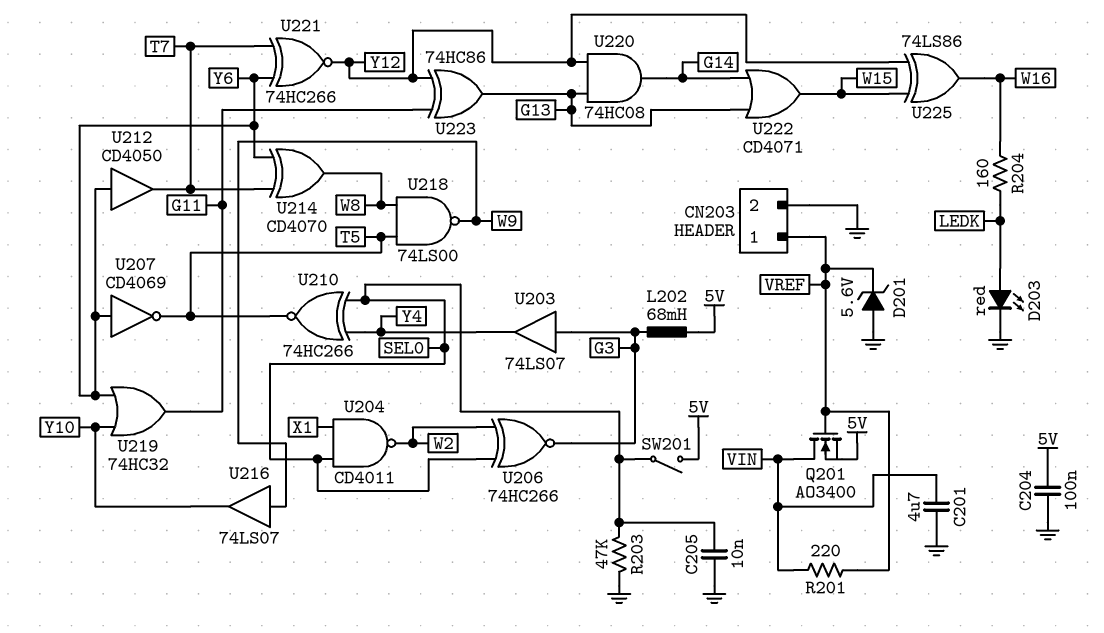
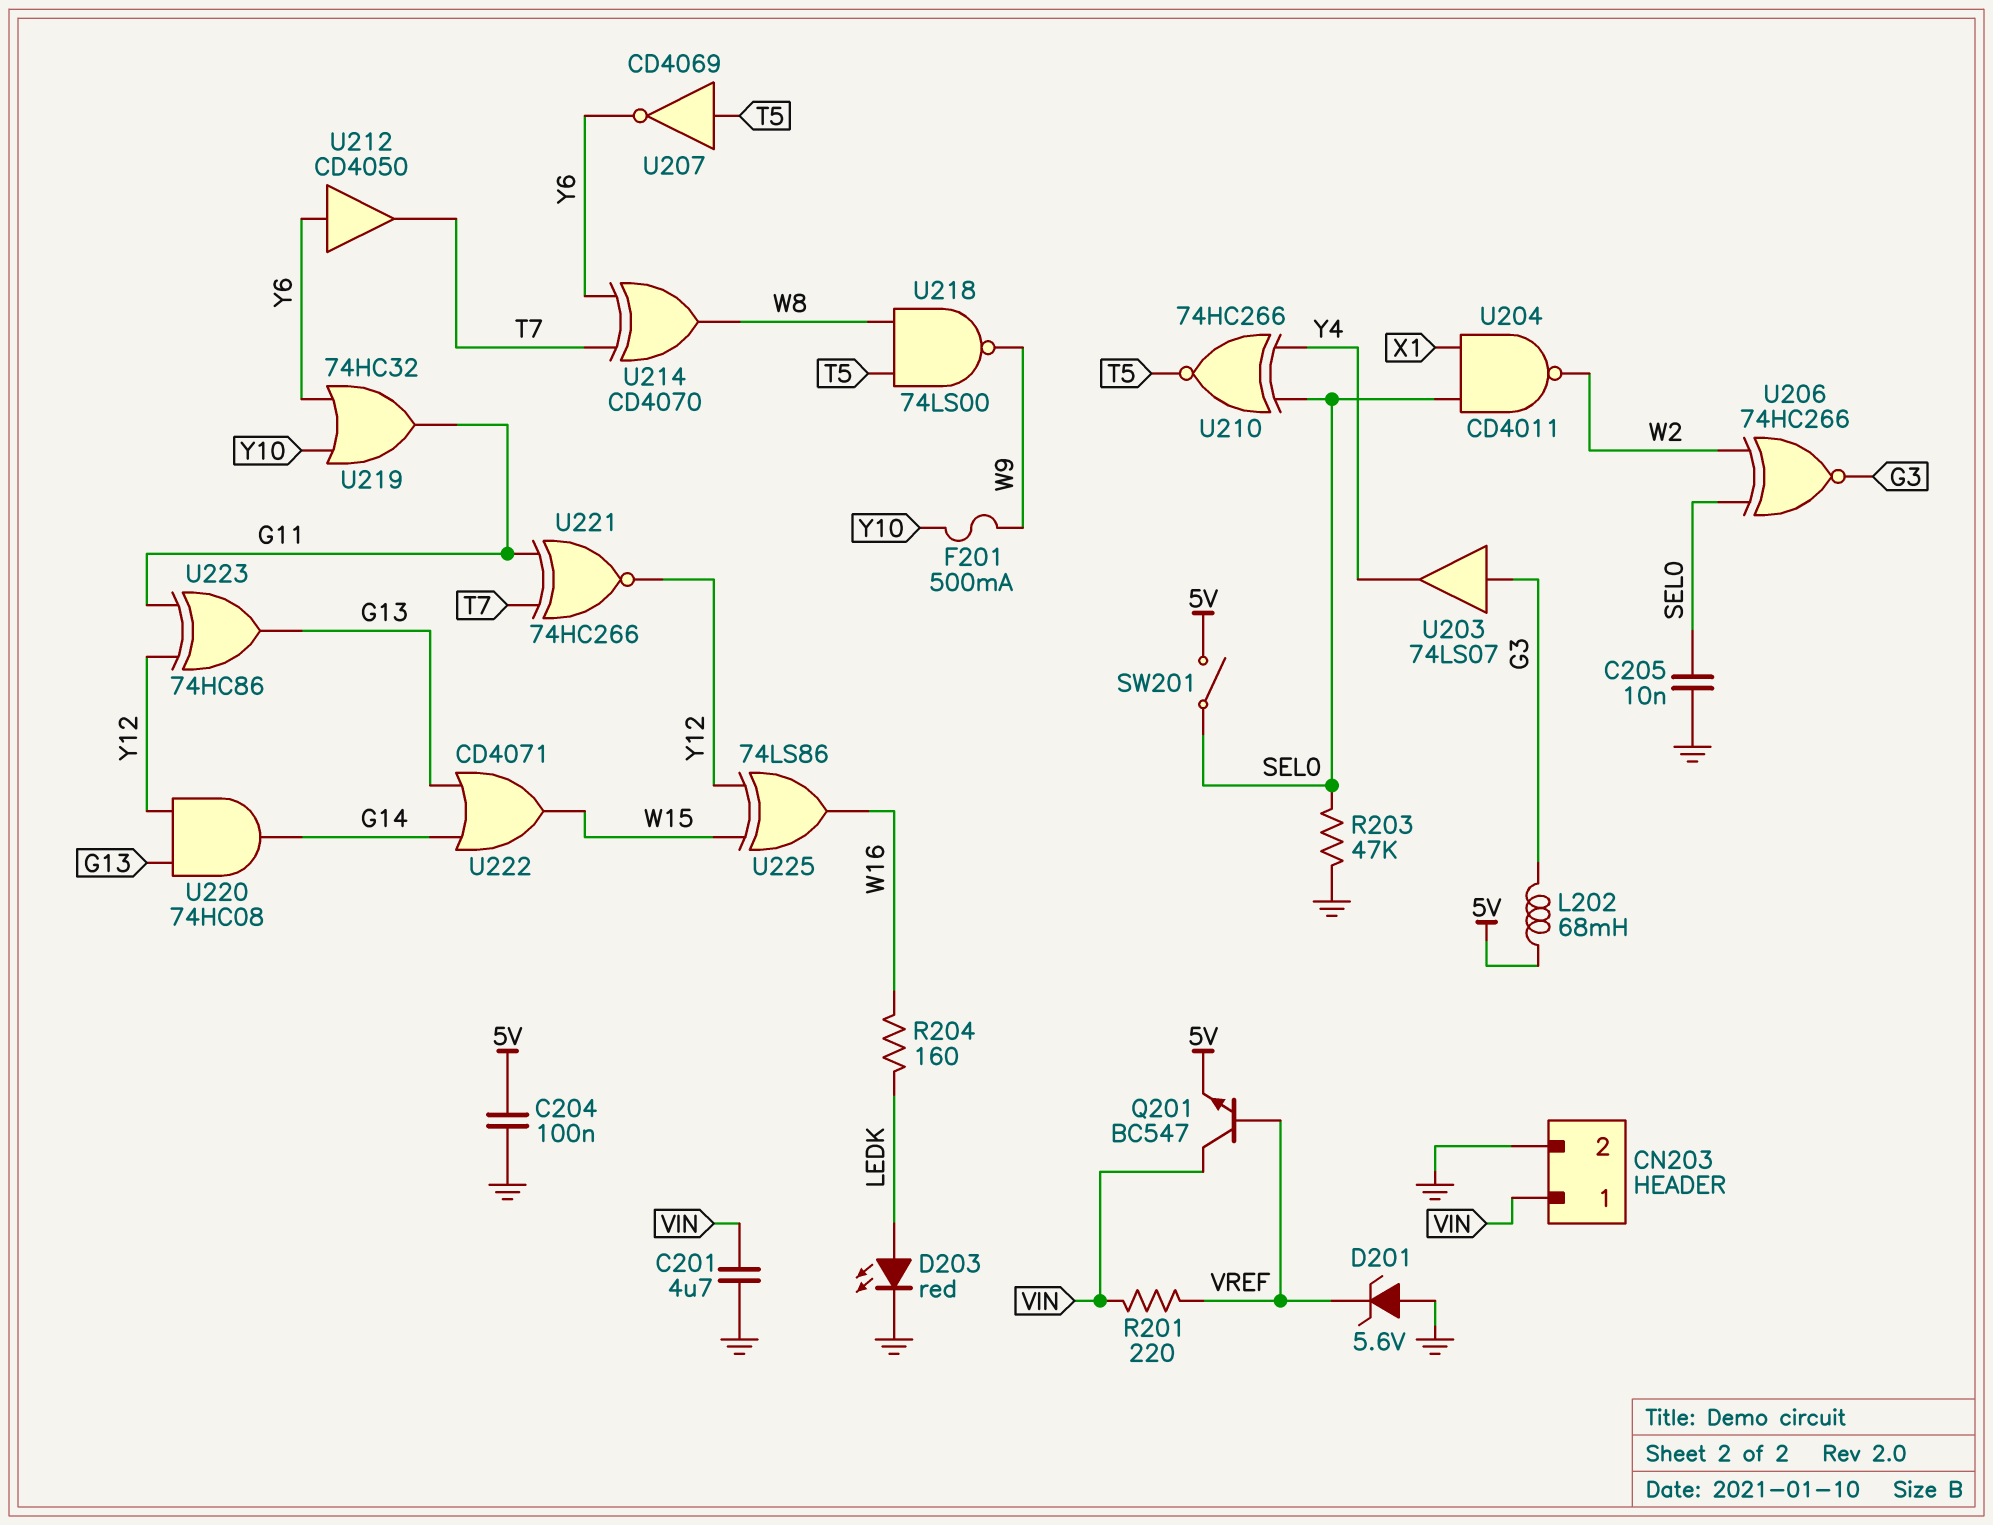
CN203 pin 1: VREF -> VIN
F201: none -> 500mA (W9, Y10)
Q201: NMOS AO3400 (G VREF, D VIN, S 5V) -> NPN BC547 (B VREF, C VIN, E 5V)
U207: NOT CD4069 (in Y6, out T5) -> NOT CD4069 (in T5, out Y6)
U216: buffer 74LS07 (in W9, out Y10) -> none
U221: XNOR 74HC266 (in T7, in Y6, out Y12) -> XNOR 74HC266 (in G11, in T7, out Y12)

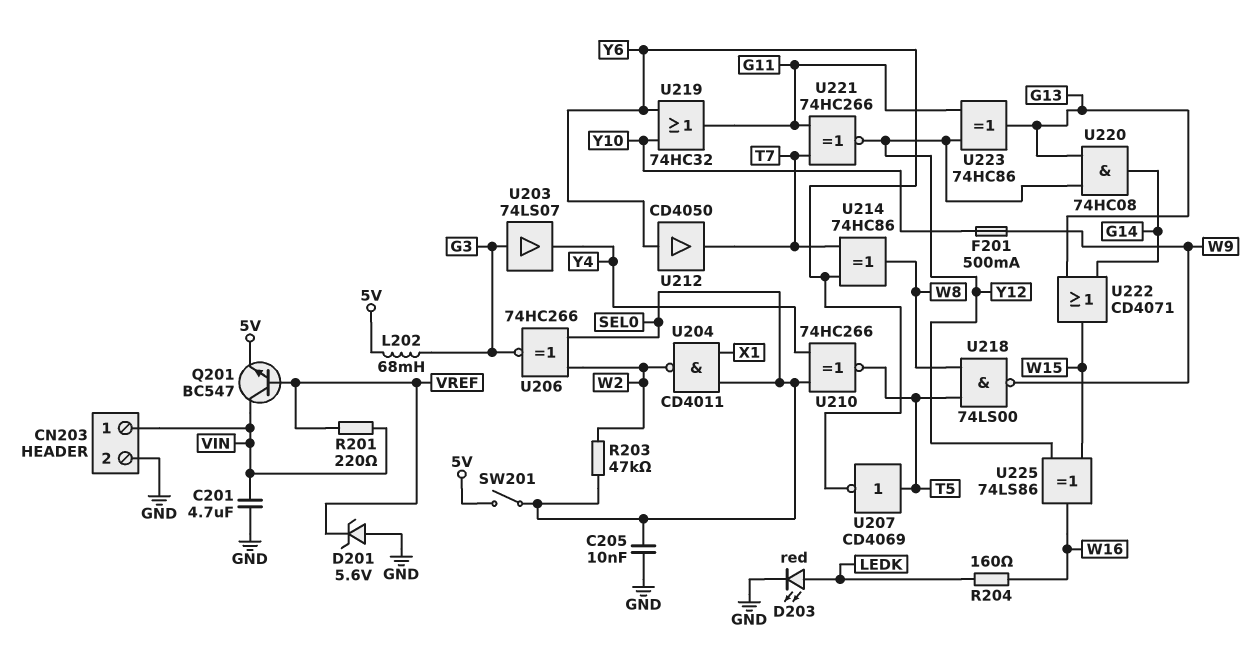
C204: 100nF (5V, GND) -> none
R203: 47k (GND, SEL0) -> 47k (SEL0, W2)
U214: XOR CD4070 (in T7, in Y6, out W8) -> XOR 74HC86 (in T7, in Y6, out W8)

